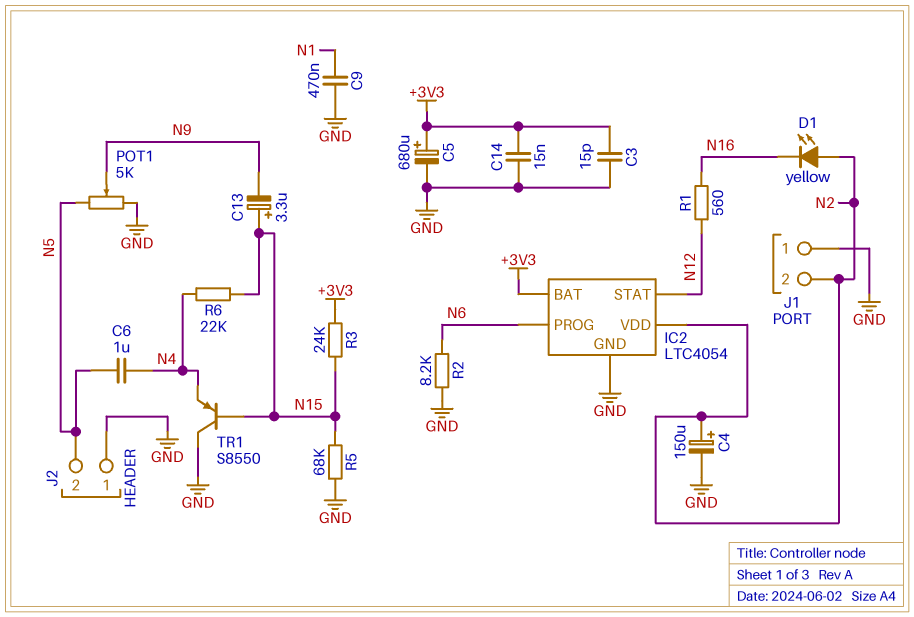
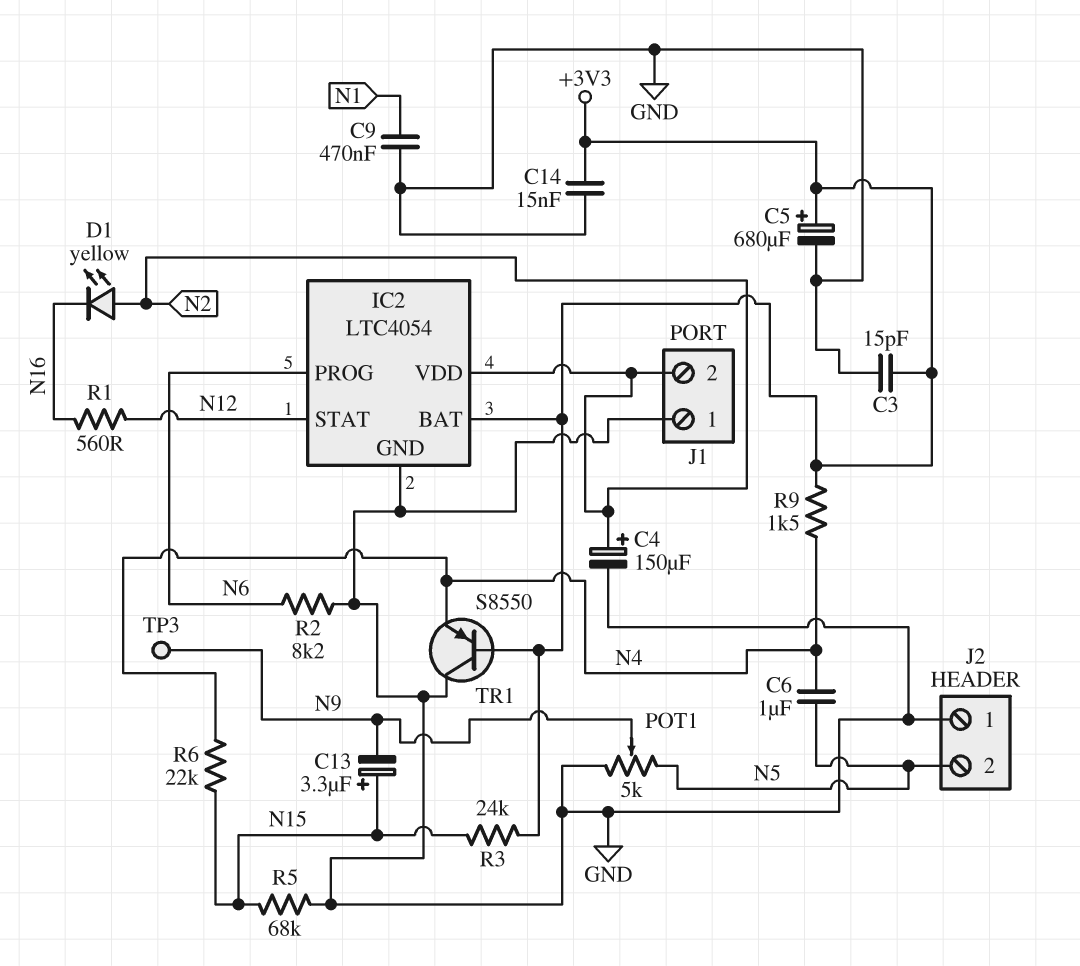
R9: none -> 1.5k (+3V3, N4)
TP3: none -> test point (N9)
TR1: PNP S8550 (B N15, C GND, E N4) -> PNP S8550 (B +3V3, C GND, E N4)

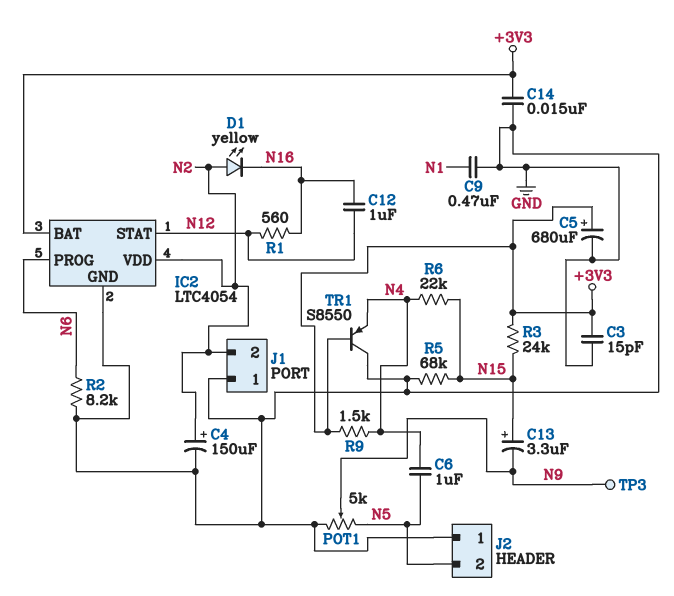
C12: none -> 1uF (N12, N16)

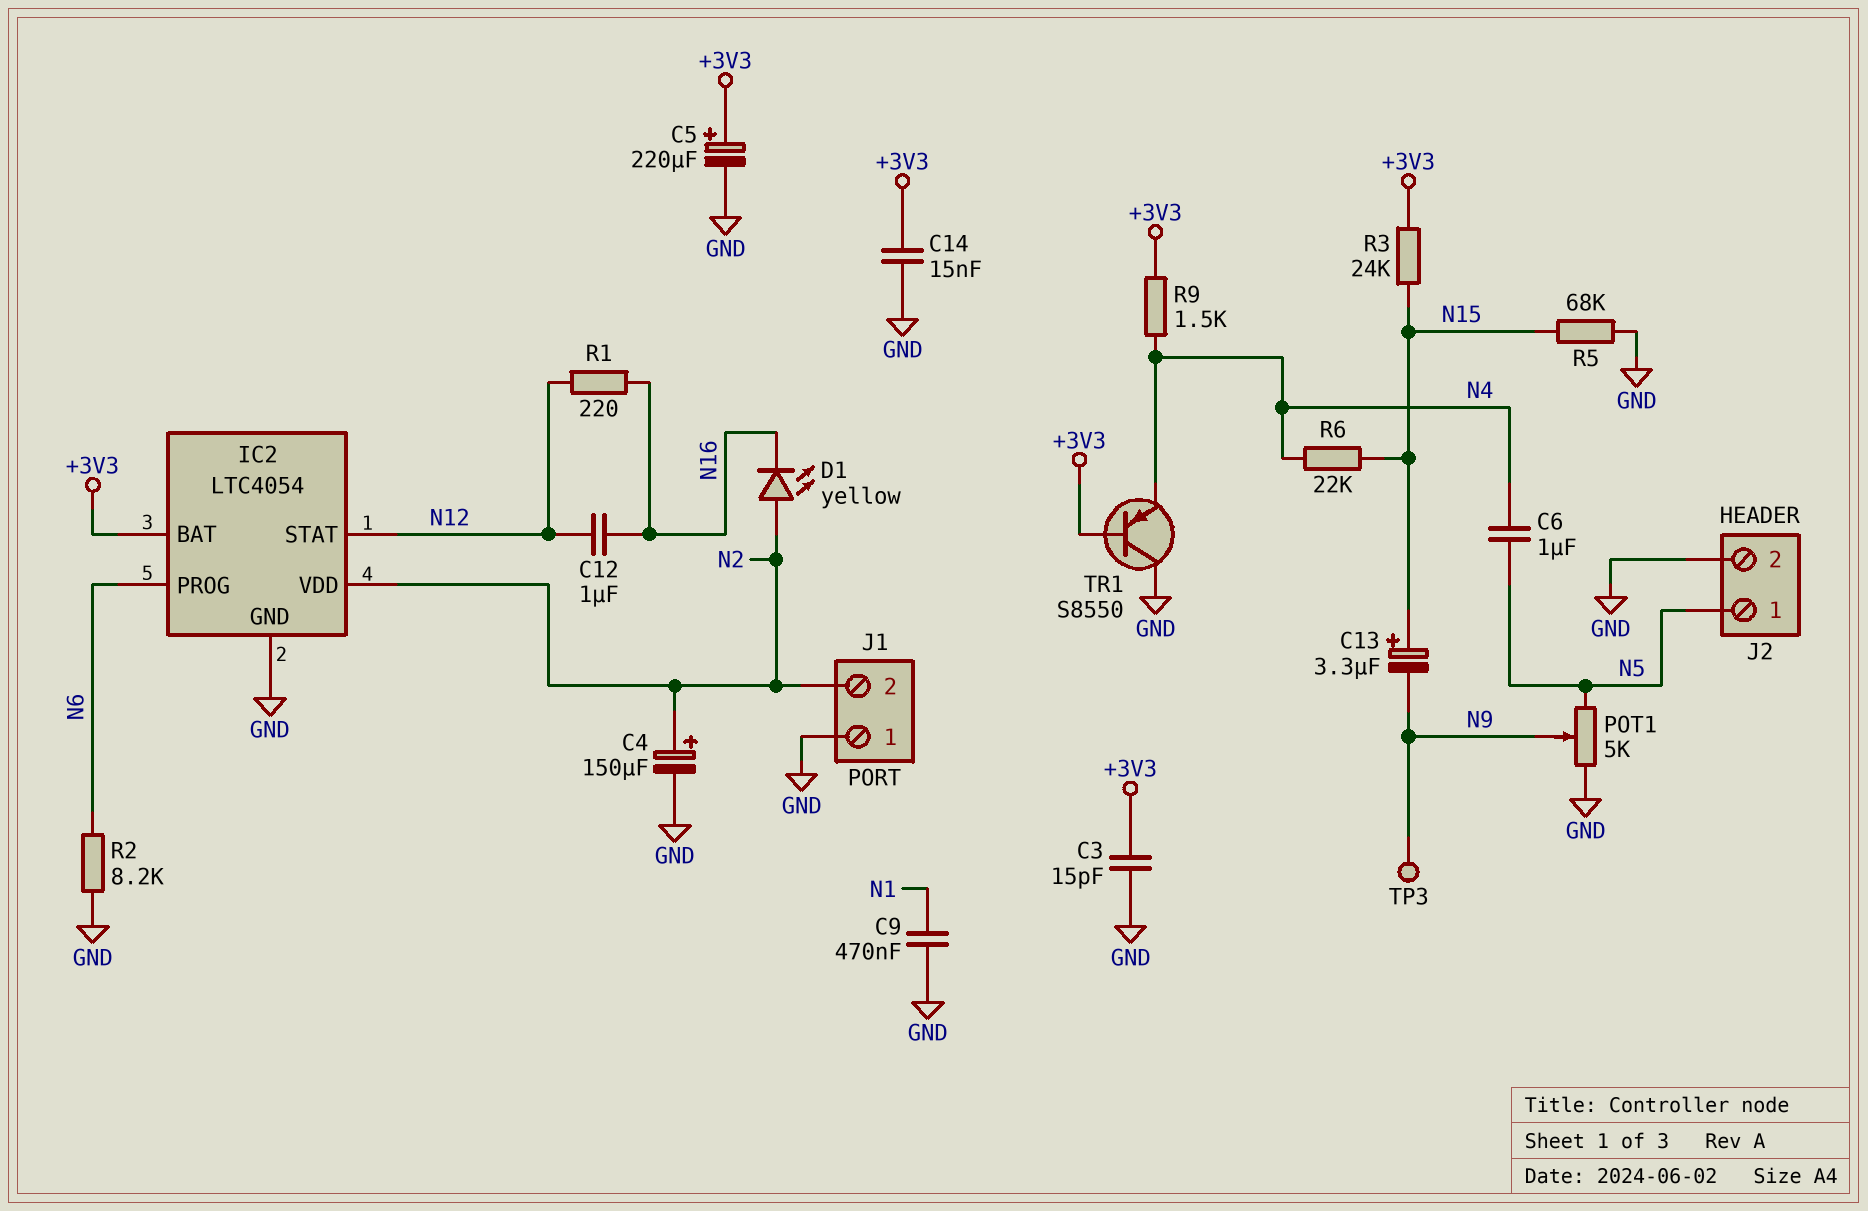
C5: 680uF (plus +3V3, minus GND) -> 220uF (plus +3V3, minus GND)
J2 pin 1: GND -> N5
J2 pin 2: N5 -> GND
R1: 560 (N12, N16) -> 220 (N12, N16)

